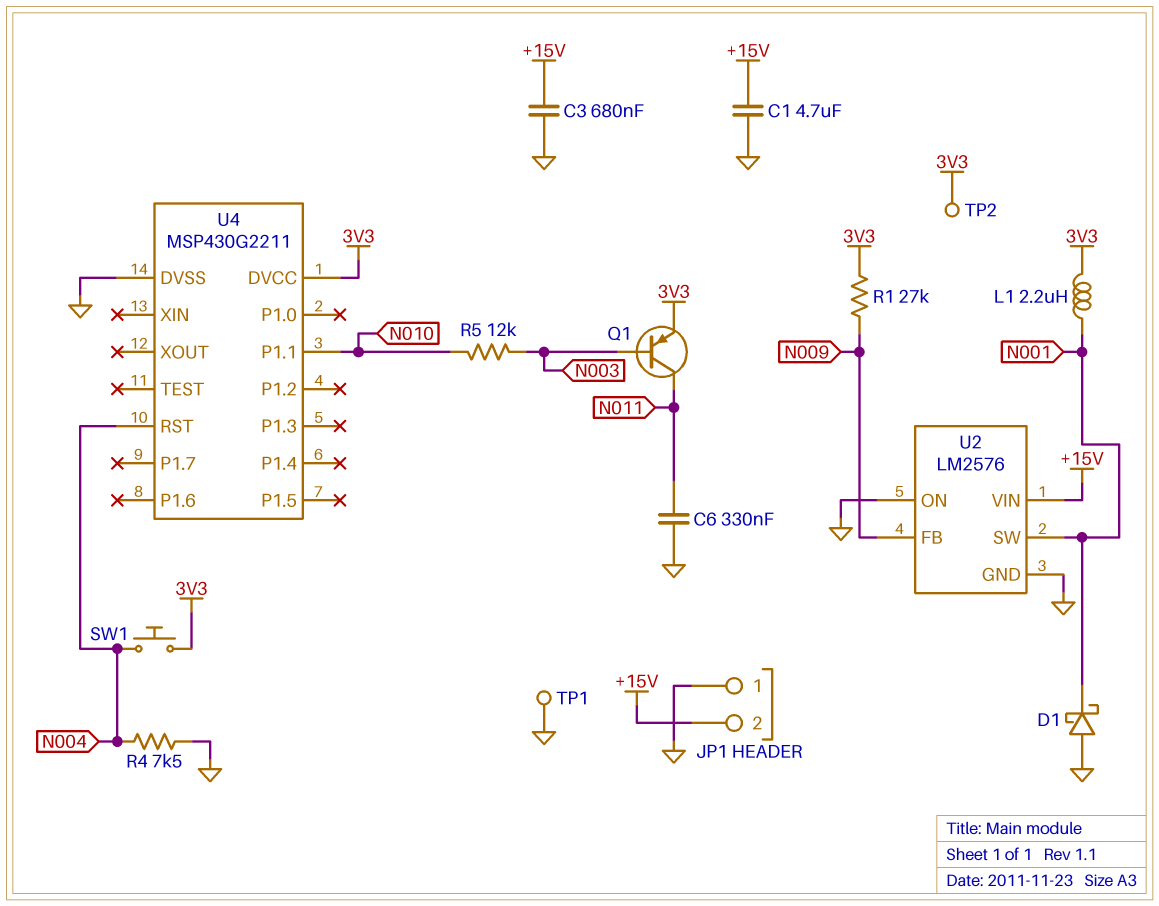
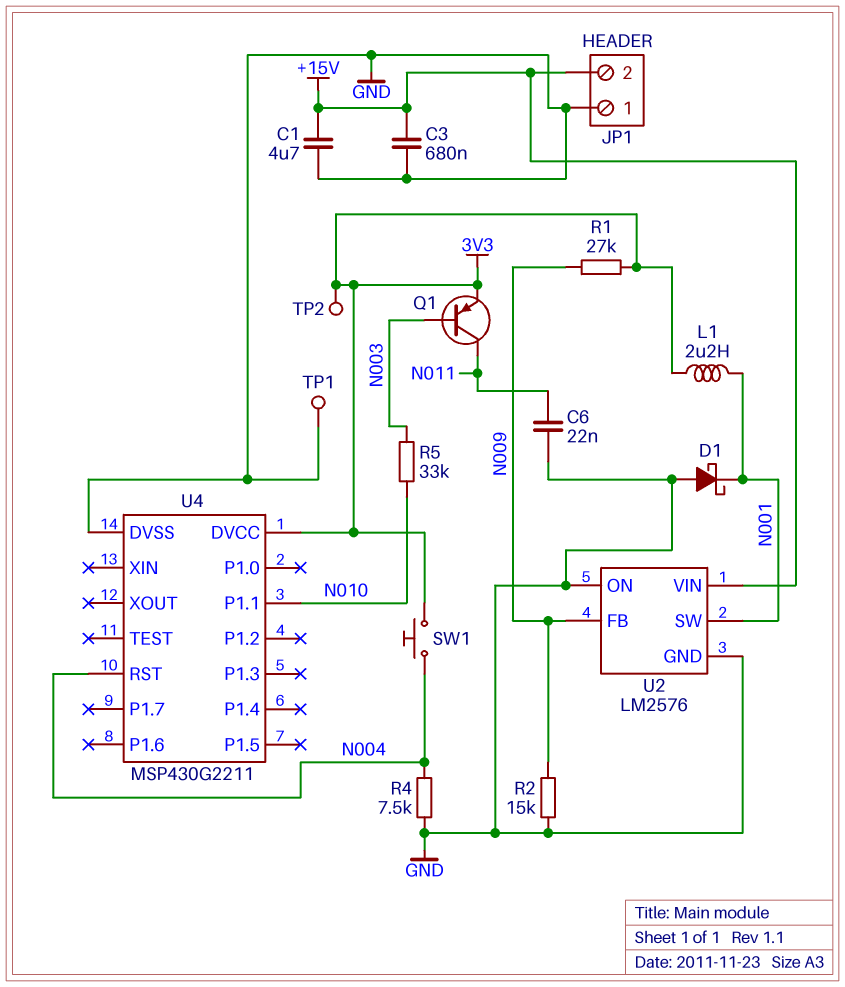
C6: 330nF (GND, N011) -> 22nF (GND, N011)
R2: none -> 15k (GND, N009)
R5: 12k (N003, N010) -> 33k (N003, N010)

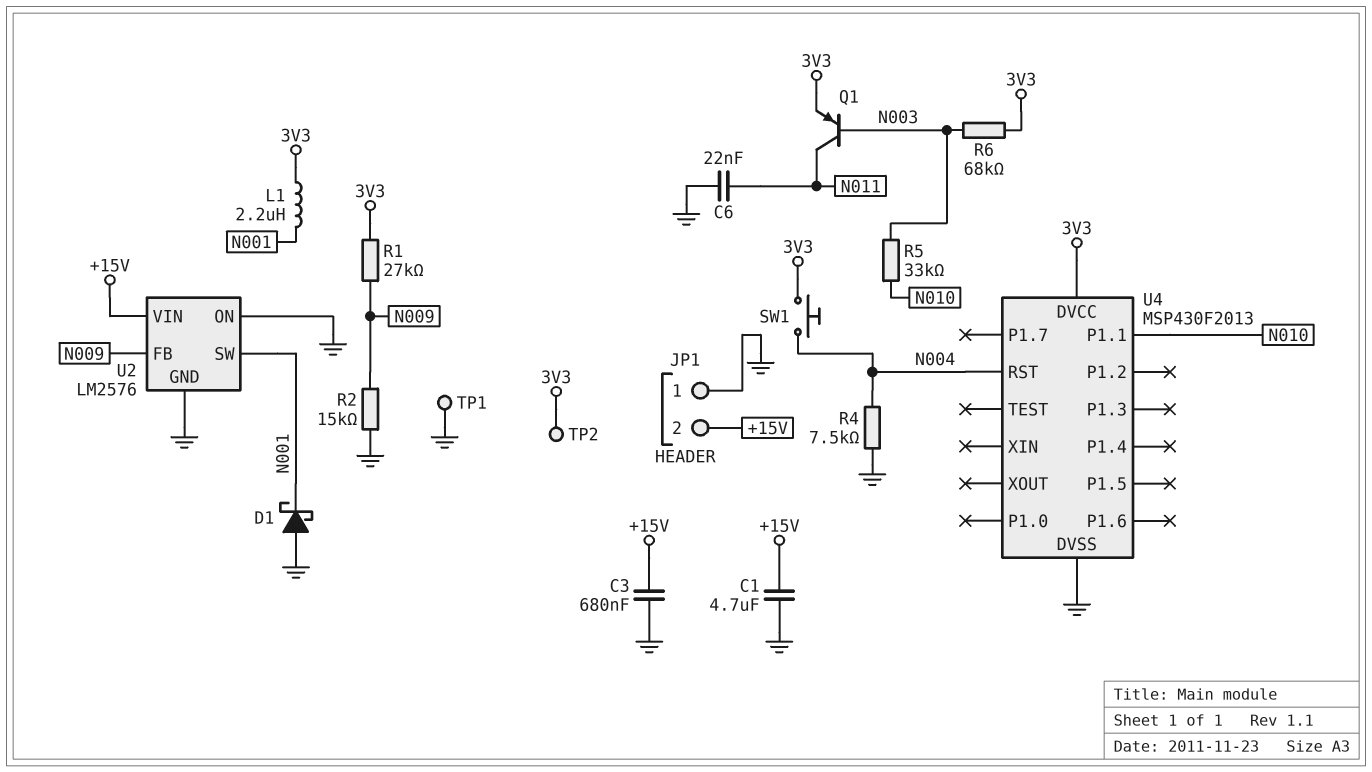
R6: none -> 68k (3V3, N003)
U4: MSP430G2211 -> MSP430F2013

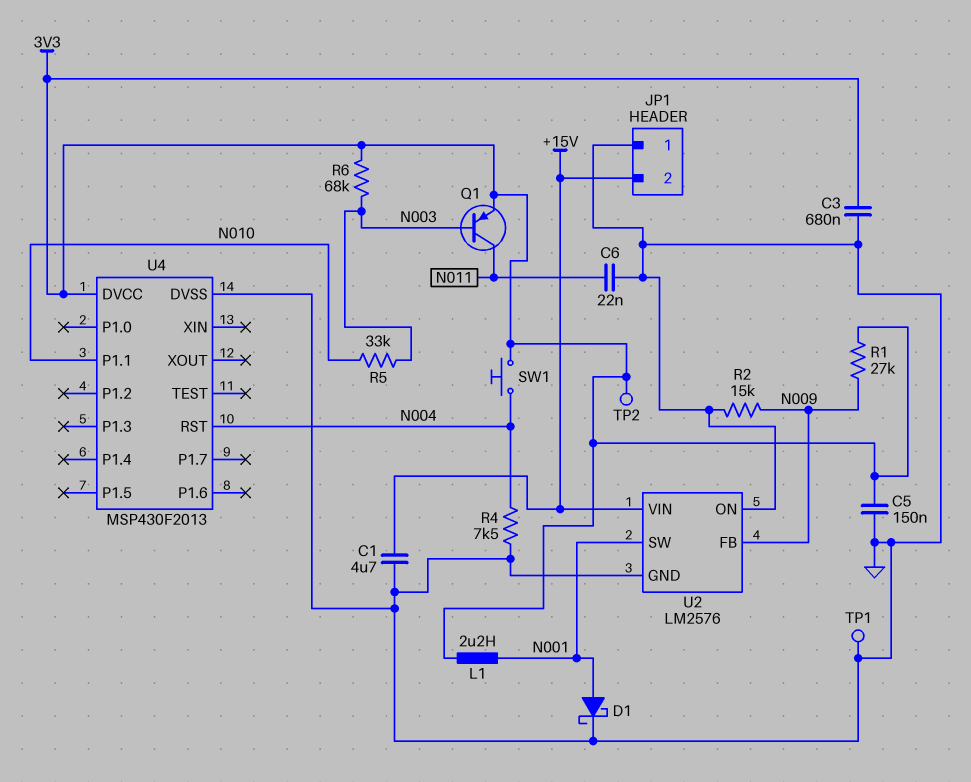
C3: 680nF (+15V, GND) -> 680nF (3V3, GND)
C5: none -> 150nF (3V3, GND)
D1: schottky (A GND, K N001) -> schottky (A N001, K GND)

